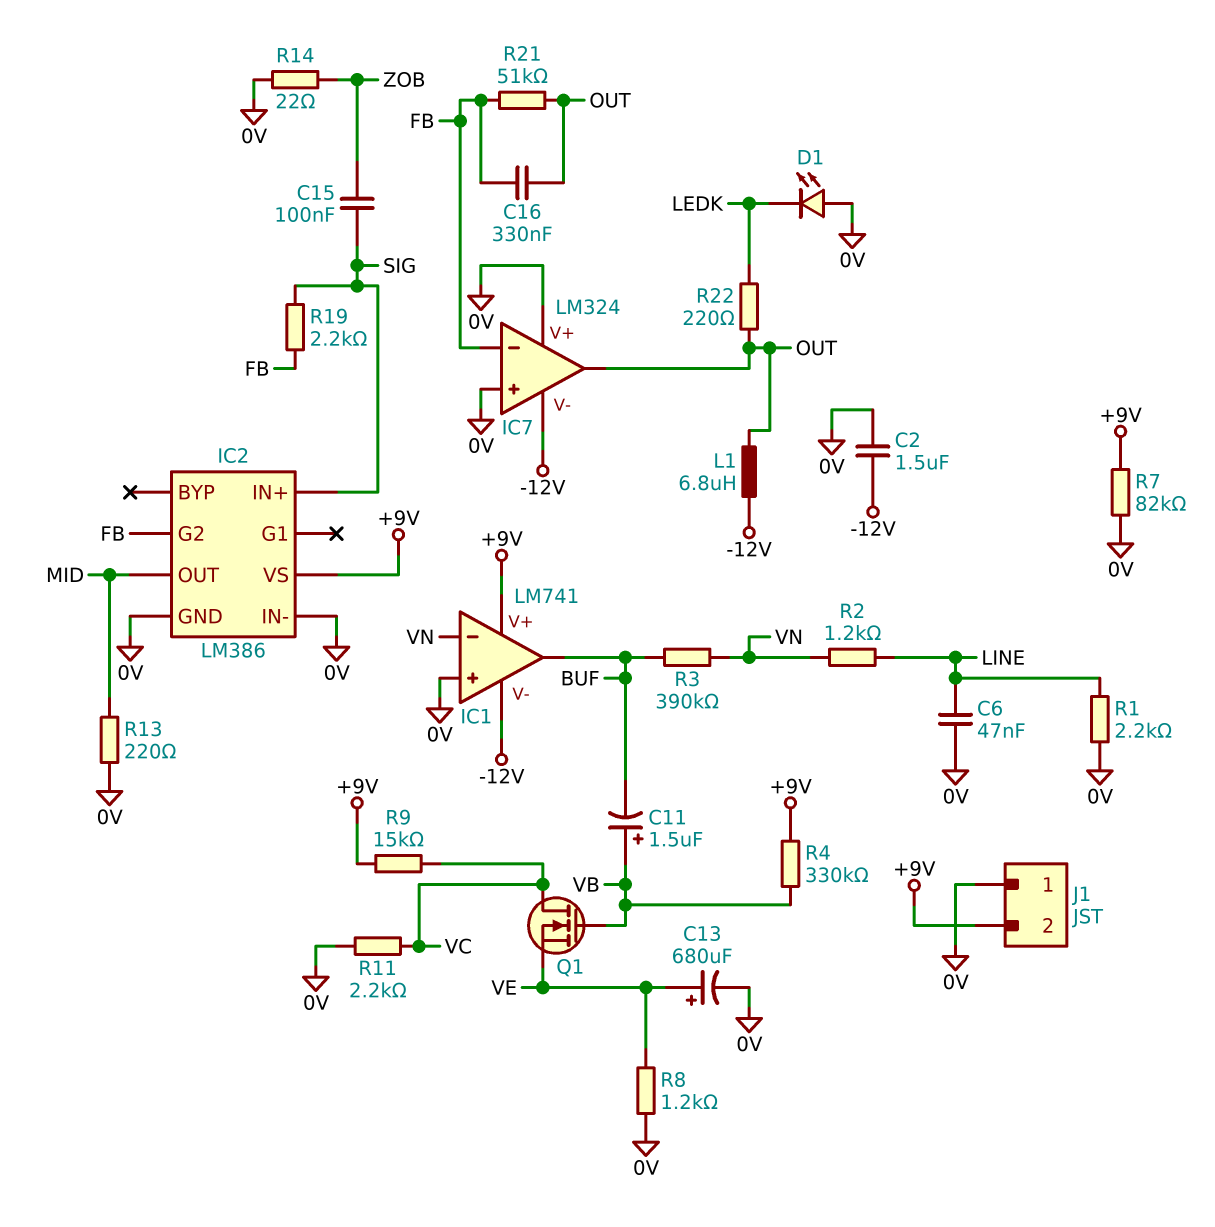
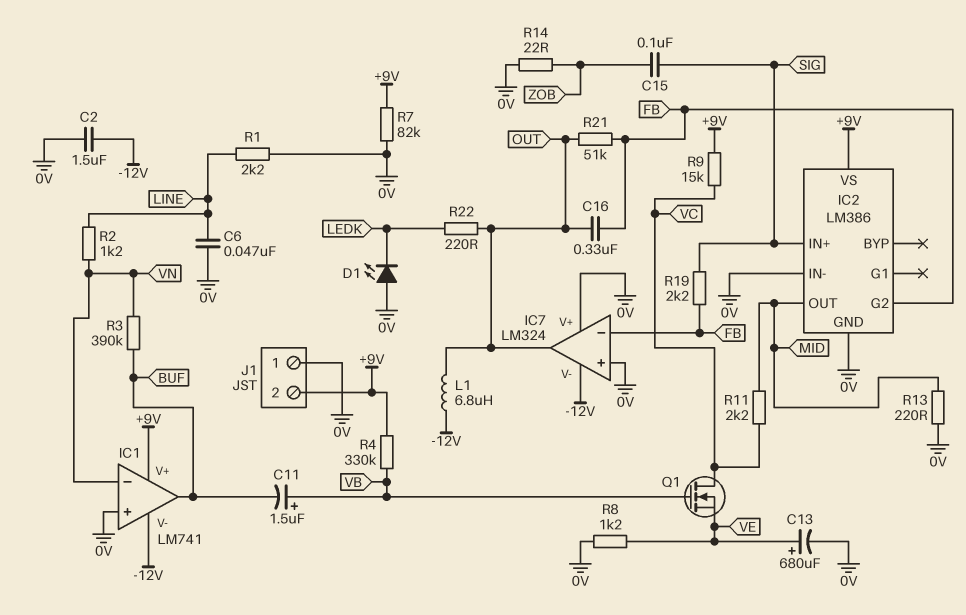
R11: 2.2k (0V, VC) -> 2.2k (MID, VC)

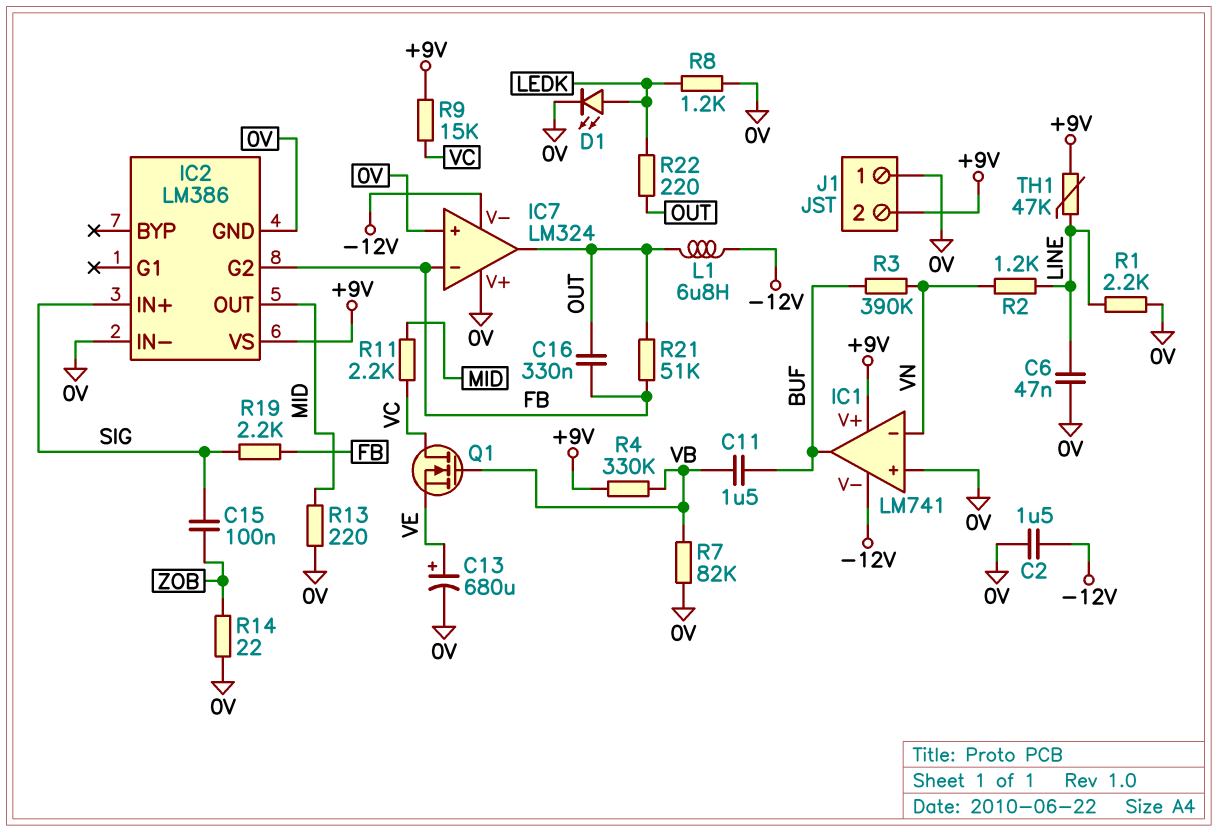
C11: 1.5uF (plus VB, minus BUF) -> 1.5uF (BUF, VB)
D1: LED (A 0V, K LEDK) -> LED (A LEDK, K 0V)
R7: 82k (+9V, 0V) -> 82k (0V, VB)
R8: 1.2k (0V, VE) -> 1.2k (0V, LEDK)
TH1: none -> 47k (+9V, LINE)

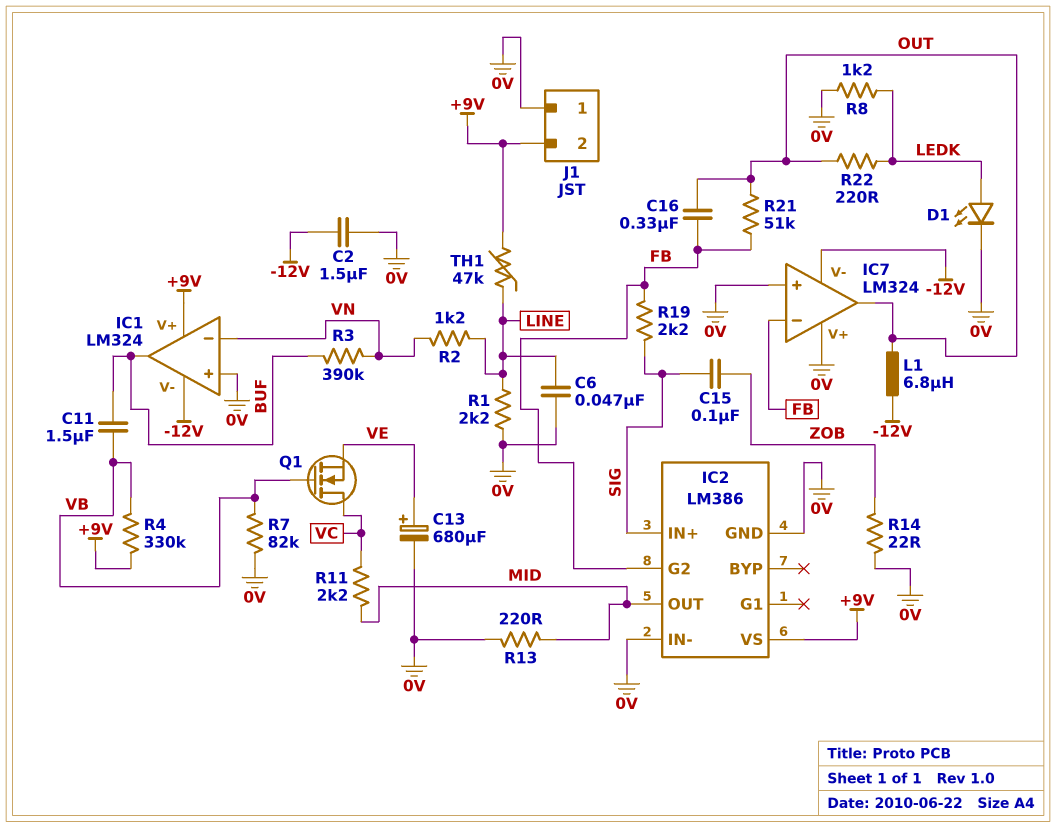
IC1: LM741 -> LM324
R9: 15k (+9V, VC) -> none

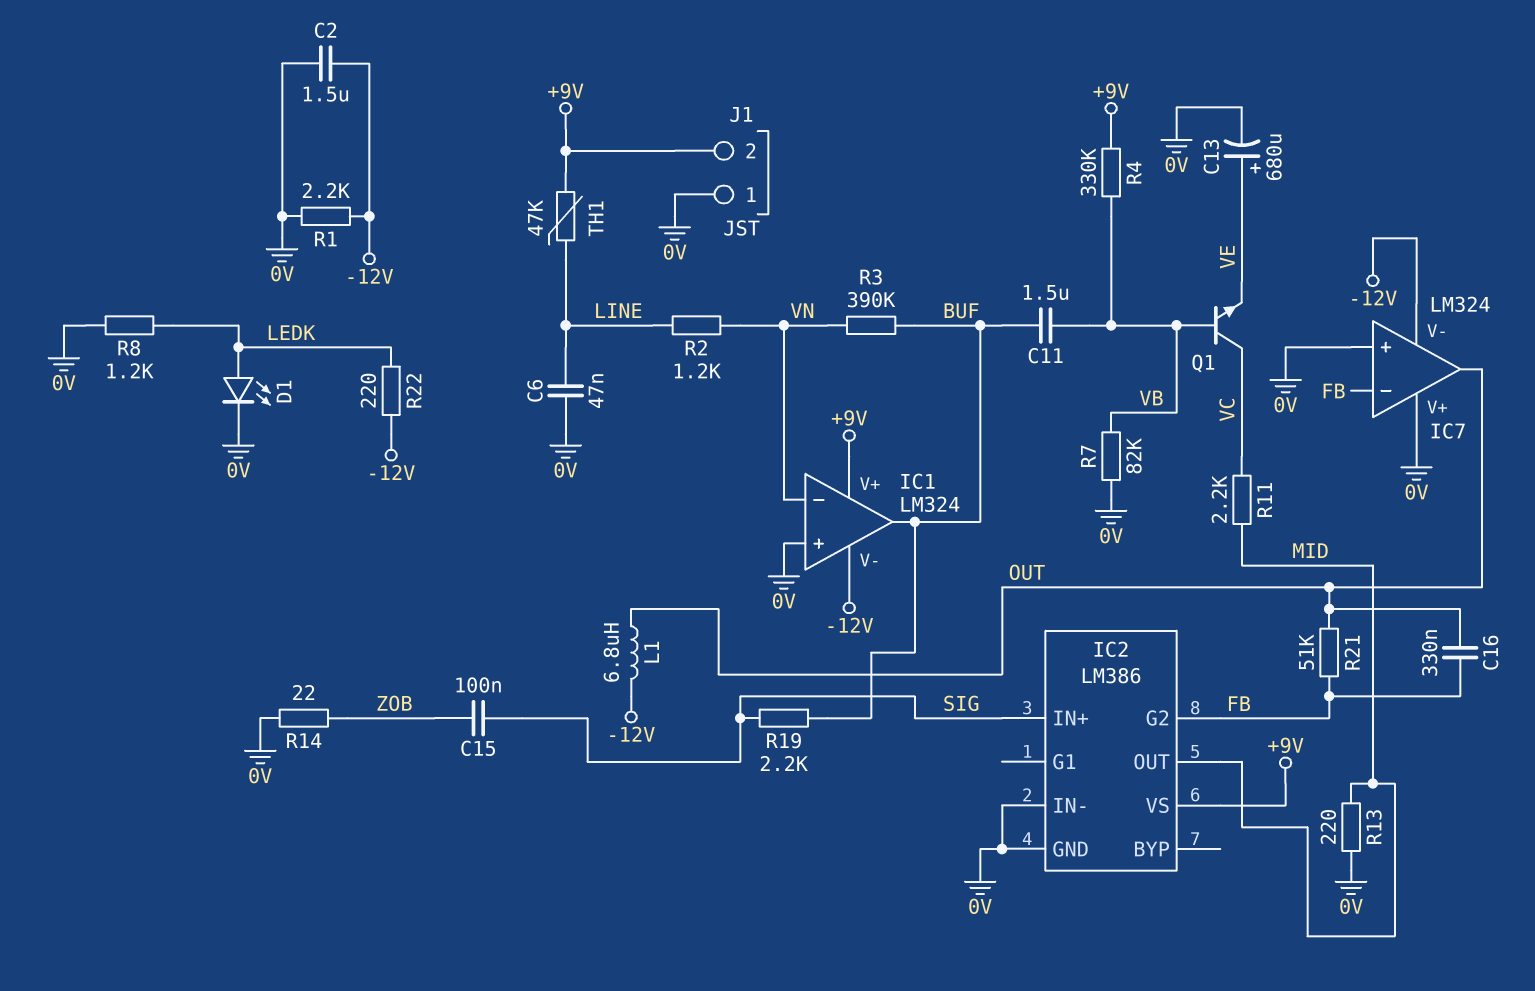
Q1: NMOS (G VB, D VC, S VE) -> NPN (B VB, C VC, E VE)
R1: 2.2k (0V, LINE) -> 2.2k (-12V, 0V)
R19: 2.2k (FB, SIG) -> 2.2k (BUF, SIG)
R22: 220 (LEDK, OUT) -> 220 (-12V, LEDK)

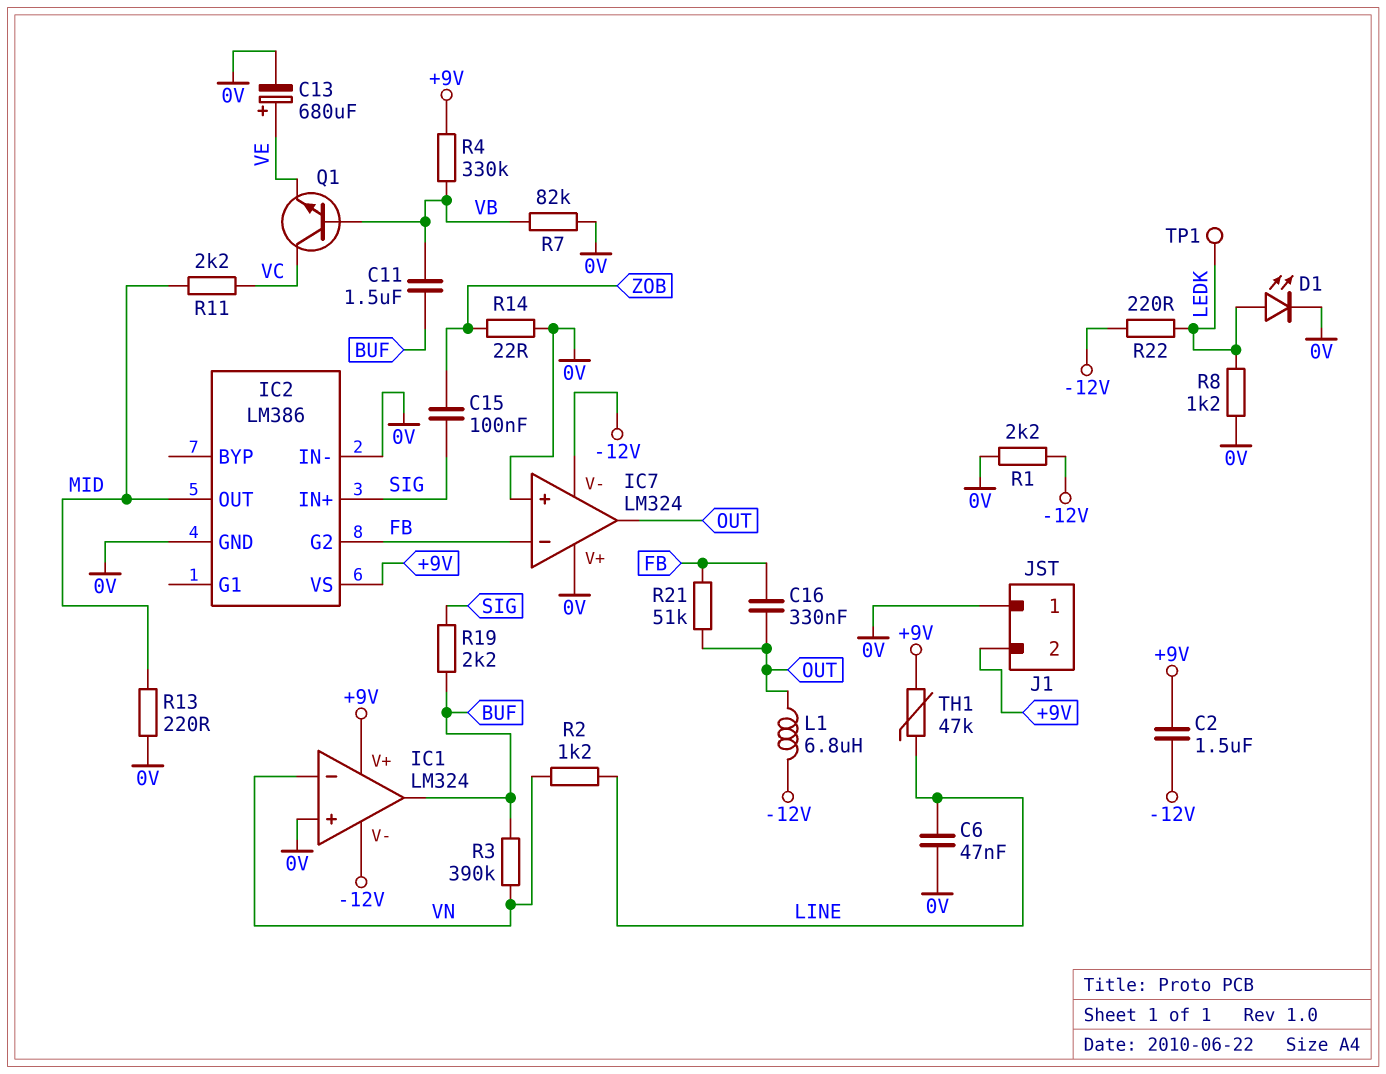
C2: 1.5uF (-12V, 0V) -> 1.5uF (+9V, -12V)
TP1: none -> test point (LEDK)

